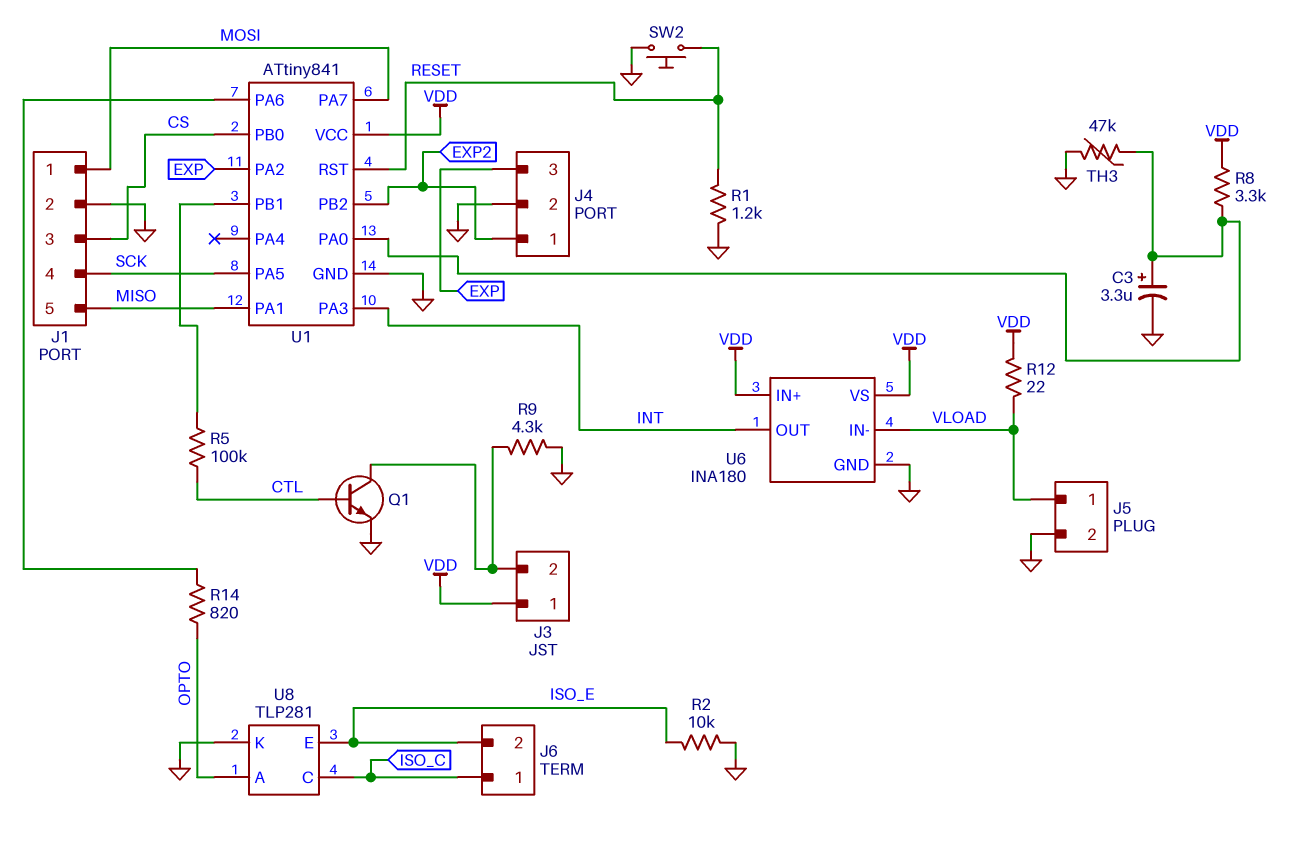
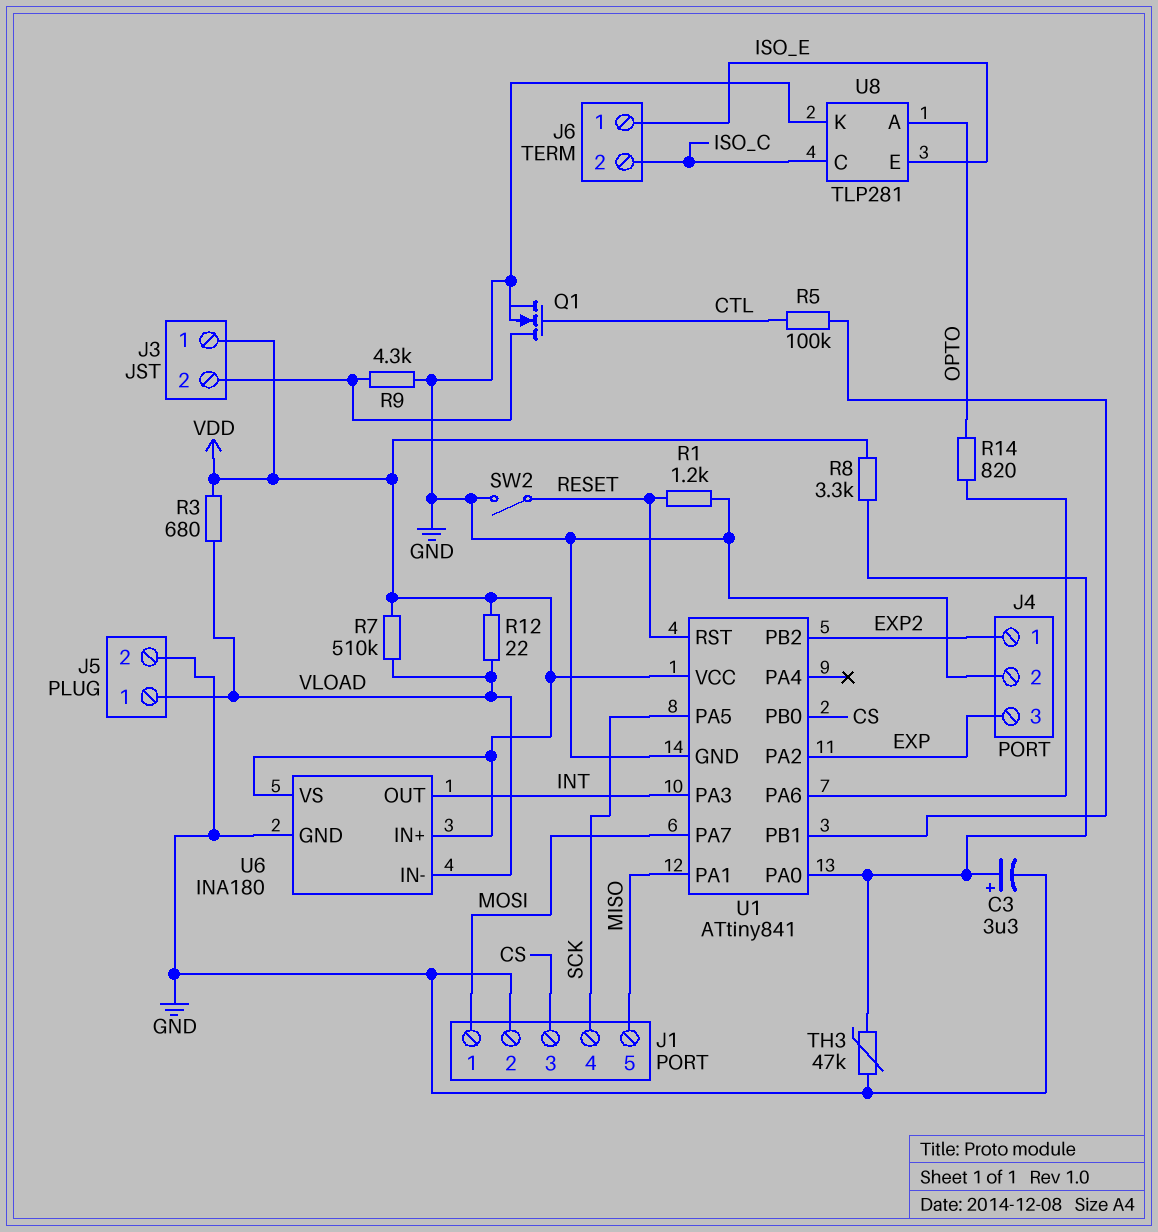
J6 pin 1: ISO_C -> ISO_E
J6 pin 2: ISO_E -> ISO_C
Q1: NPN (B CTL, C J3/2, E GND) -> NMOS (G CTL, D J3/2, S GND)
R2: 10k (GND, ISO_E) -> none
R3: none -> 680 (VDD, VLOAD)
R7: none -> 510k (VDD, VLOAD)
SW2: button (GND, RESET) -> switch (GND, RESET)

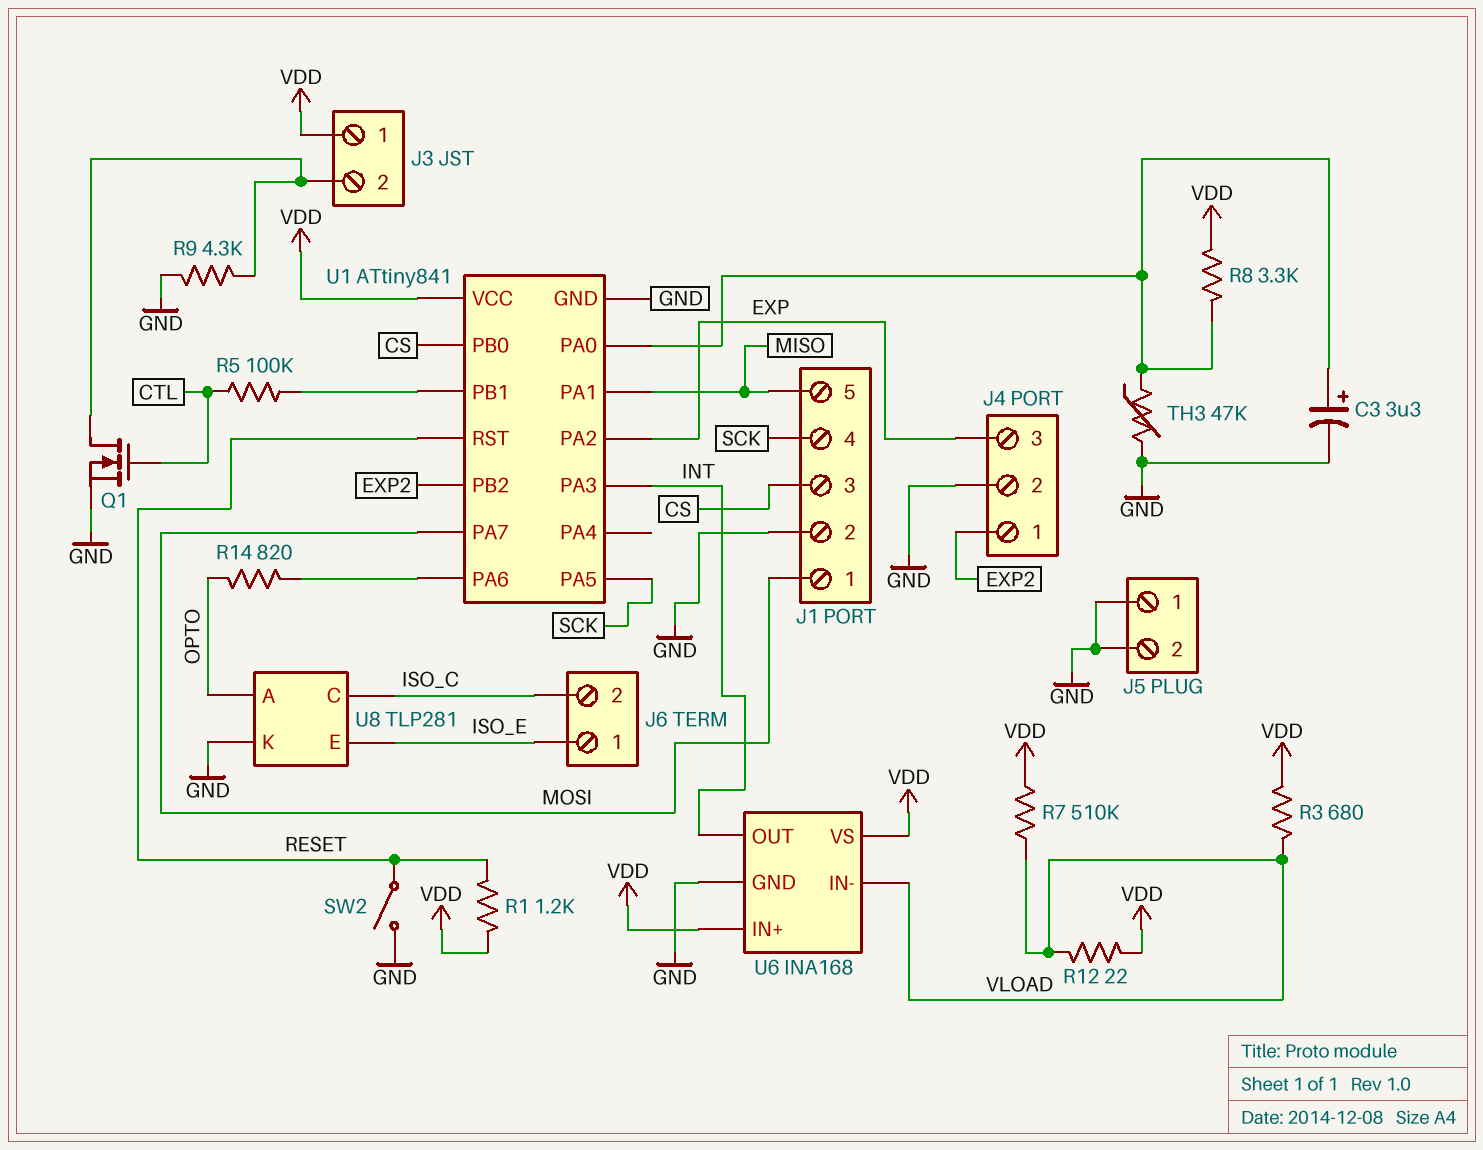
J5 pin 1: VLOAD -> GND
R1: 1.2k (GND, RESET) -> 1.2k (RESET, VDD)
U6: INA180 -> INA168

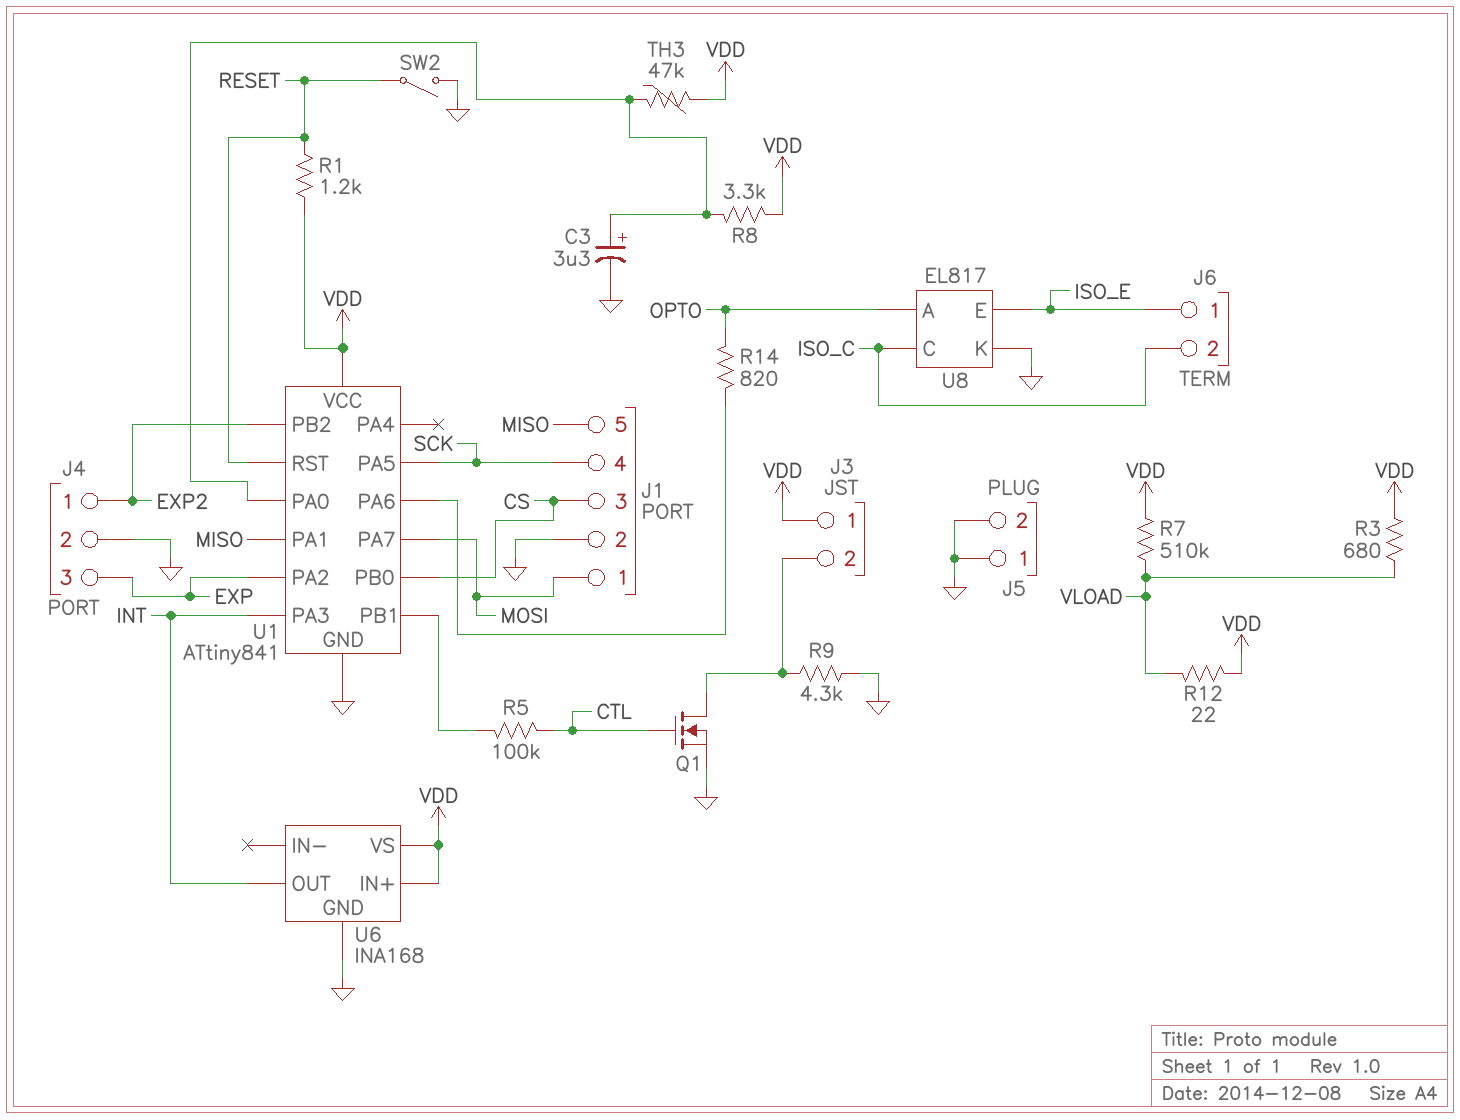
TH3: 47k (GND, U1/PA0) -> 47k (U1/PA0, VDD)
U6 pin IN-: VLOAD -> none
U8: TLP281 -> EL817

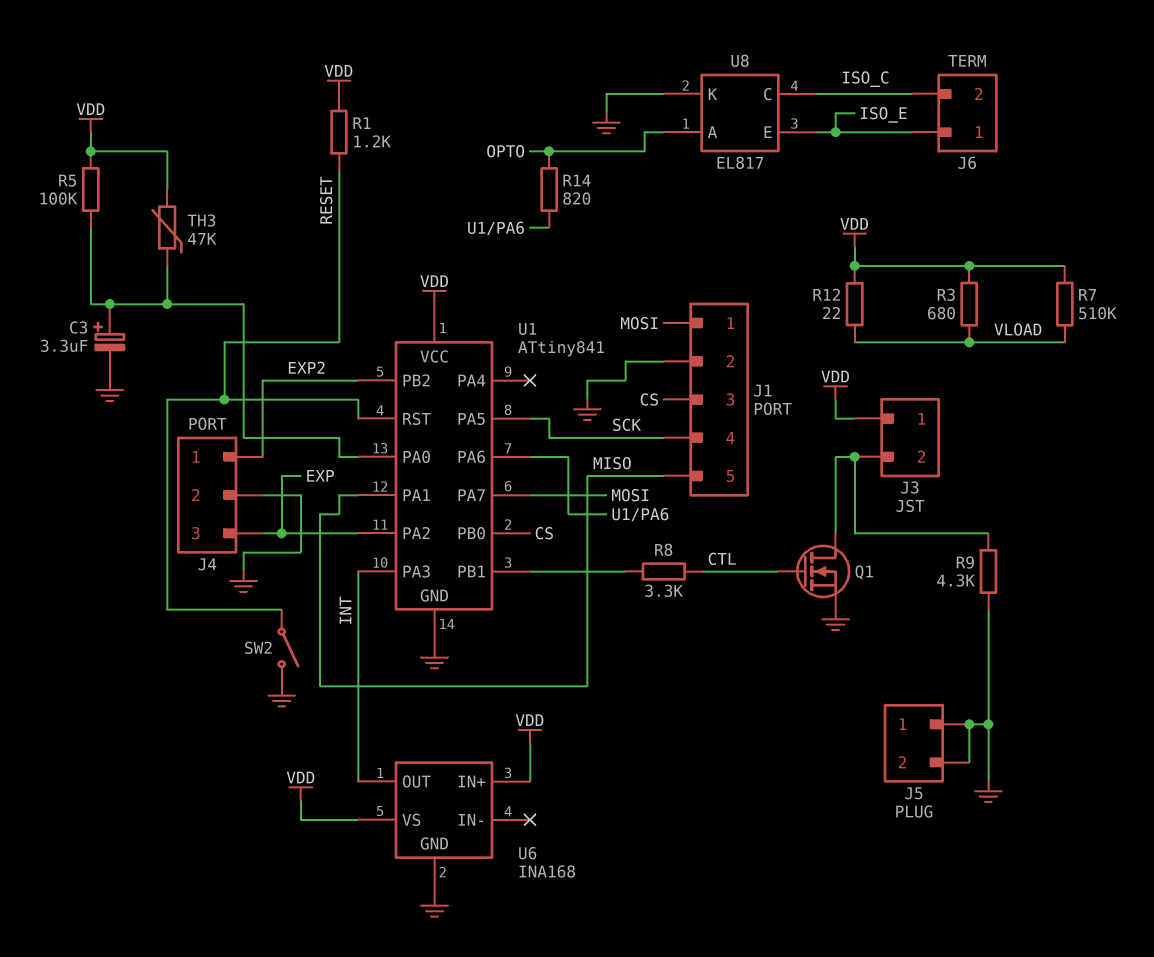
R5: 100k (CTL, U1/PB1) -> 100k (U1/PA0, VDD)
R8: 3.3k (U1/PA0, VDD) -> 3.3k (CTL, U1/PB1)

